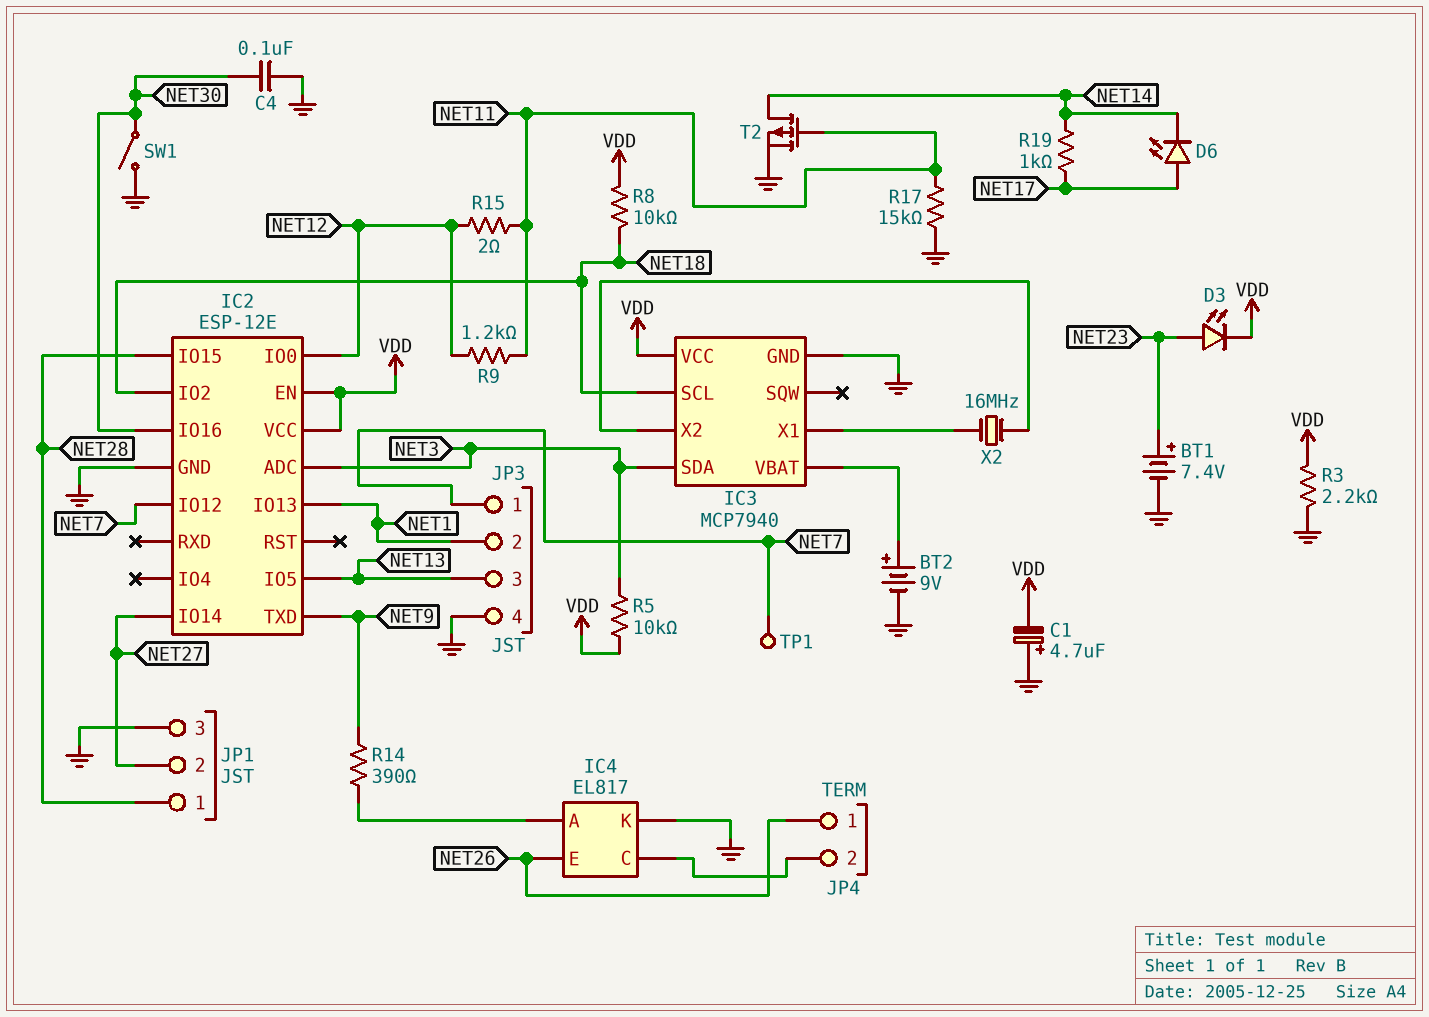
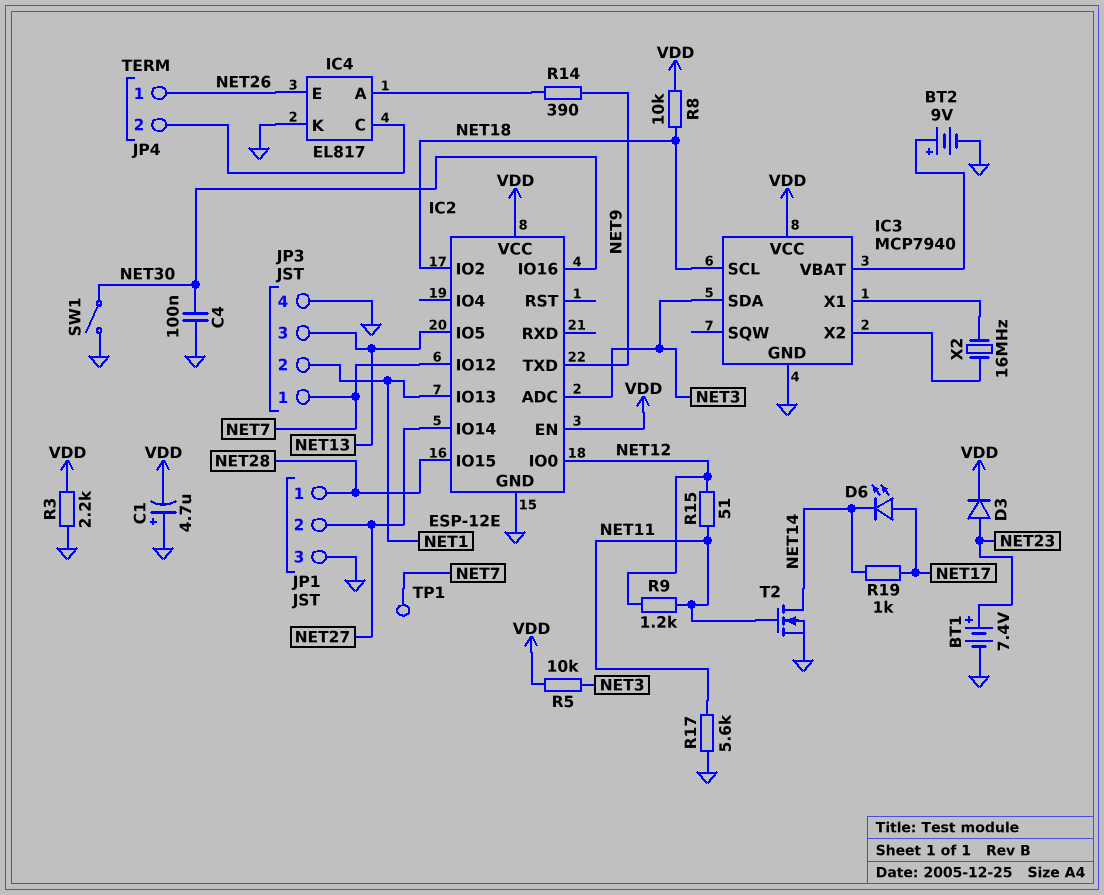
D3: LED (A NET23, K VDD) -> diode (A NET23, K VDD)
R15: 2 (NET11, NET12) -> 51 (NET11, NET12)
R17: 15k (GND, NET11) -> 5.6k (GND, NET11)
T2: PMOS (G NET11, D NET14, S GND) -> NMOS (G NET11, D NET14, S GND)

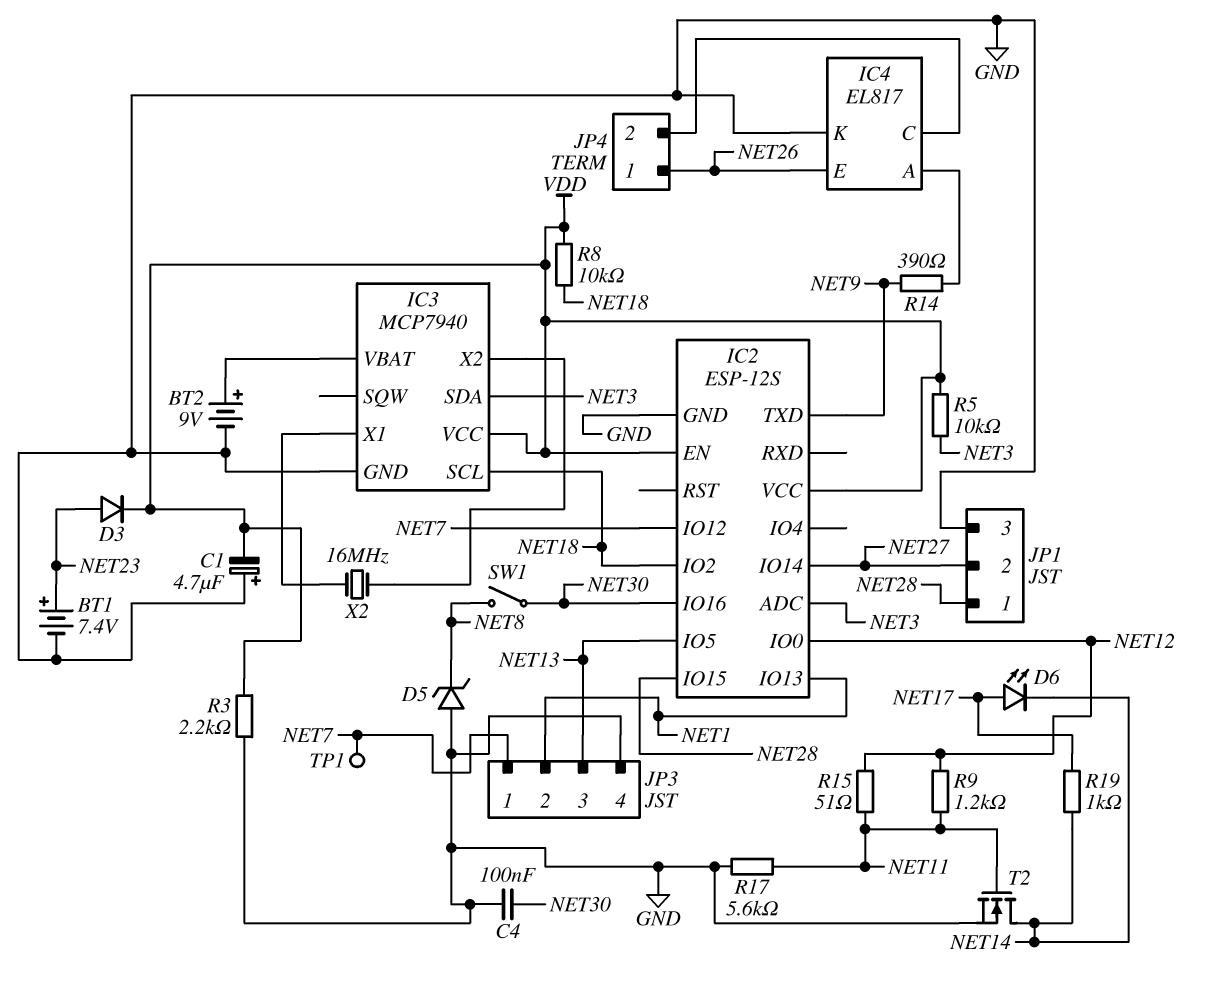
D5: none -> zener (A GND, K NET8)
IC2: ESP-12E -> ESP-12S
SW1: switch (GND, NET30) -> switch (NET8, NET30)

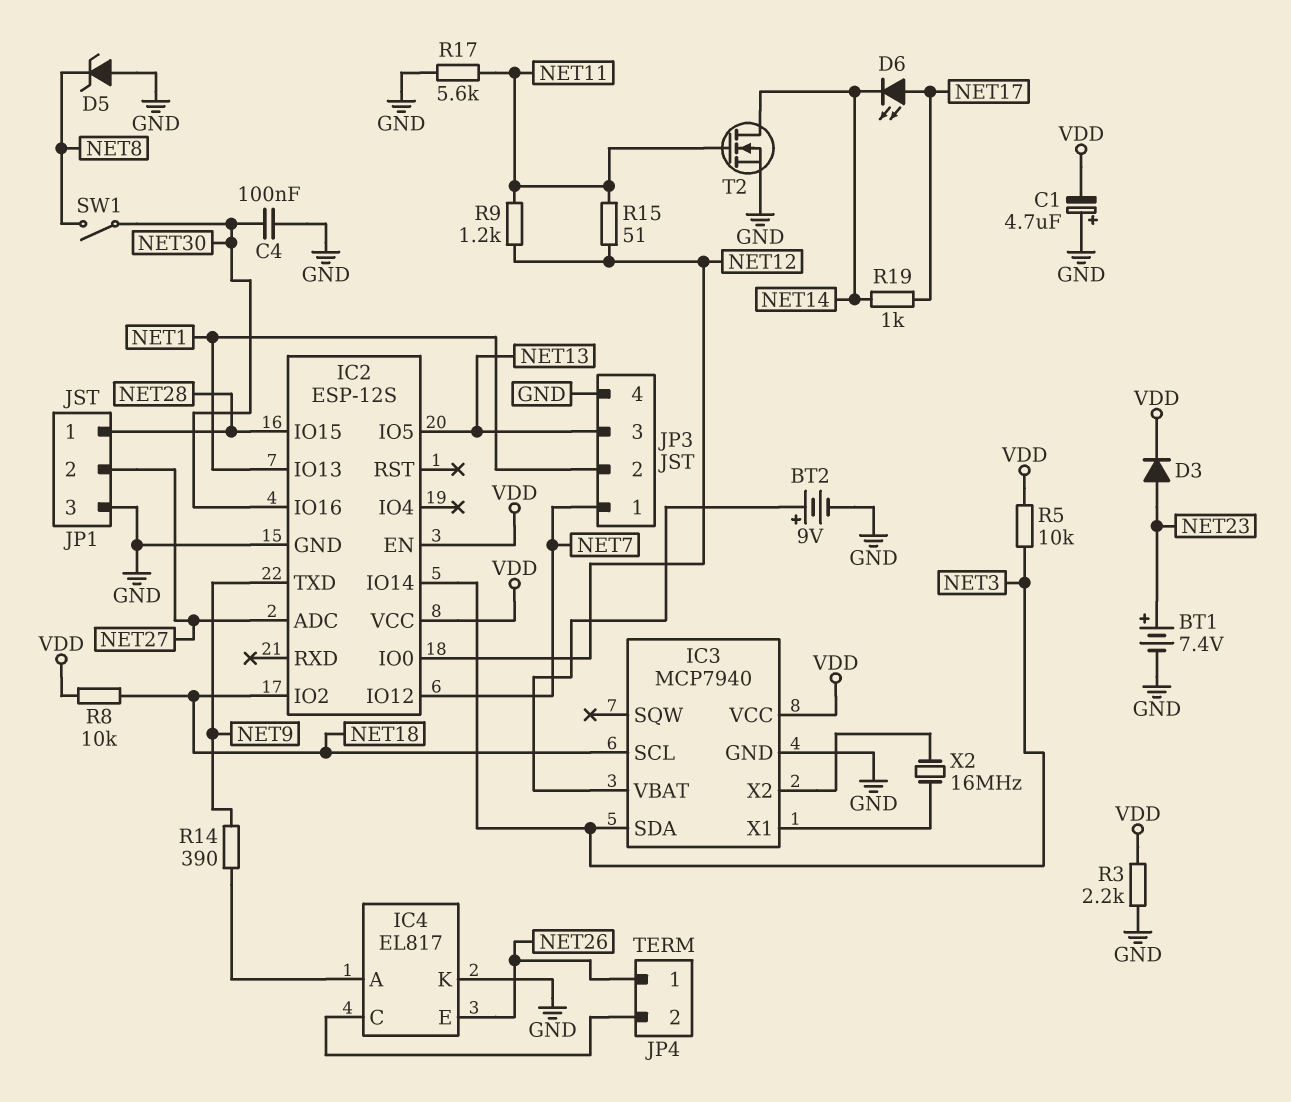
IC2 pin ADC: NET3 -> NET27
IC2 pin IO14: NET27 -> NET3
TP1: test point (NET7) -> none

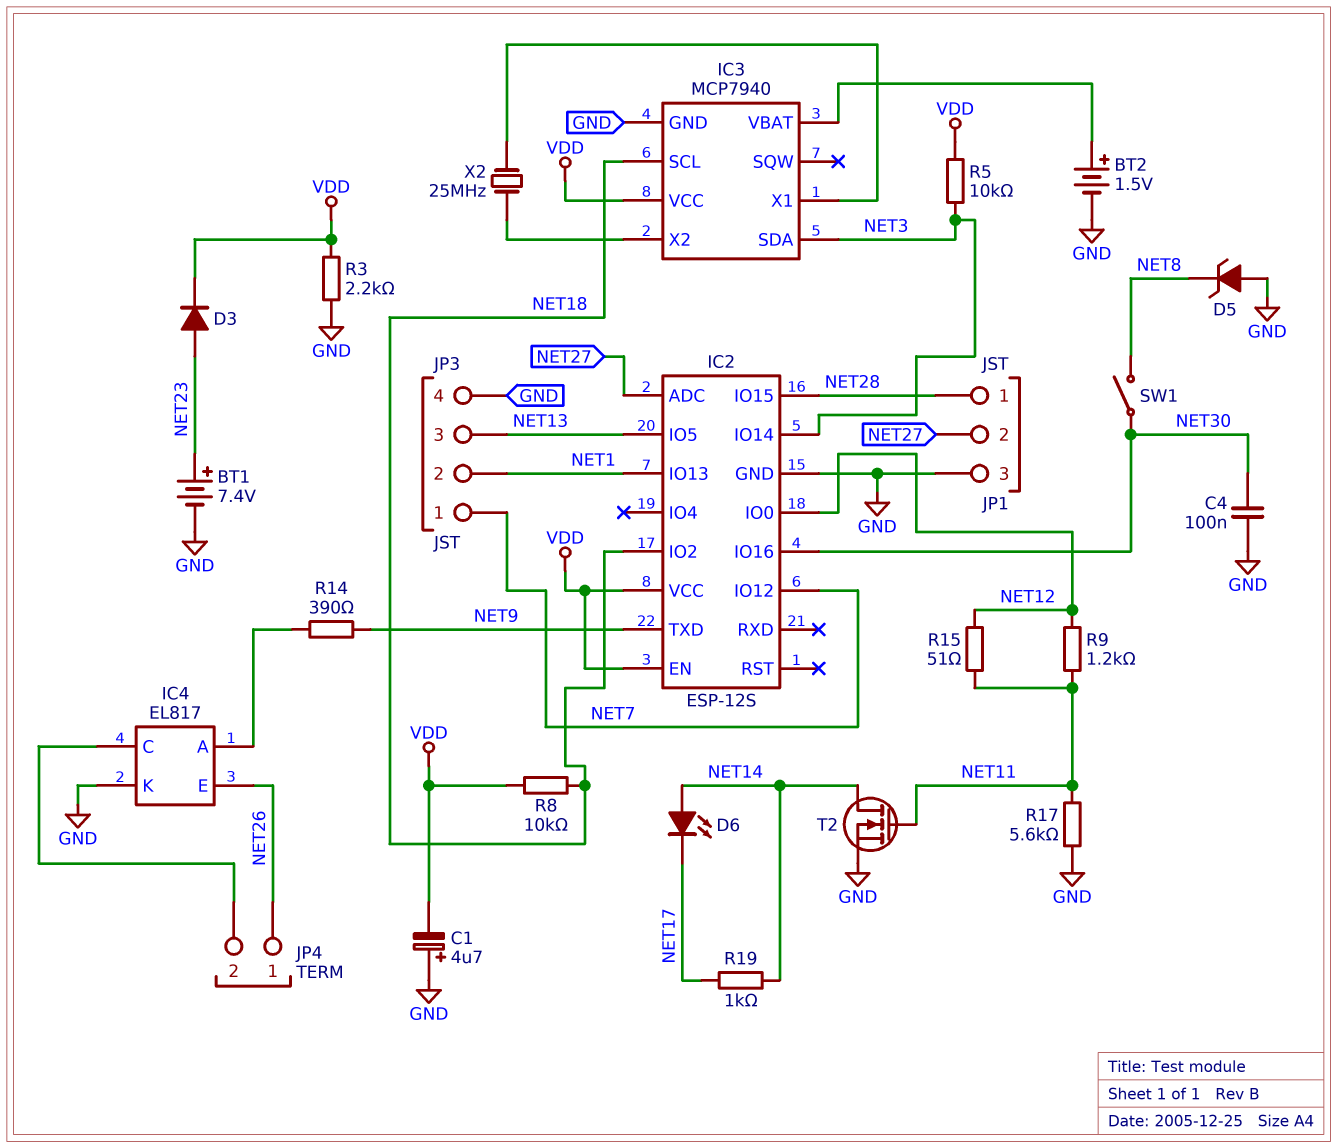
BT2: 9V (plus IC3/VBAT, minus GND) -> 1.5V (plus IC3/VBAT, minus GND)
D6: LED (A NET17, K NET14) -> LED (A NET14, K NET17)
X2: 16MHz (IC3/X1, IC3/X2) -> 25MHz (IC3/X1, IC3/X2)

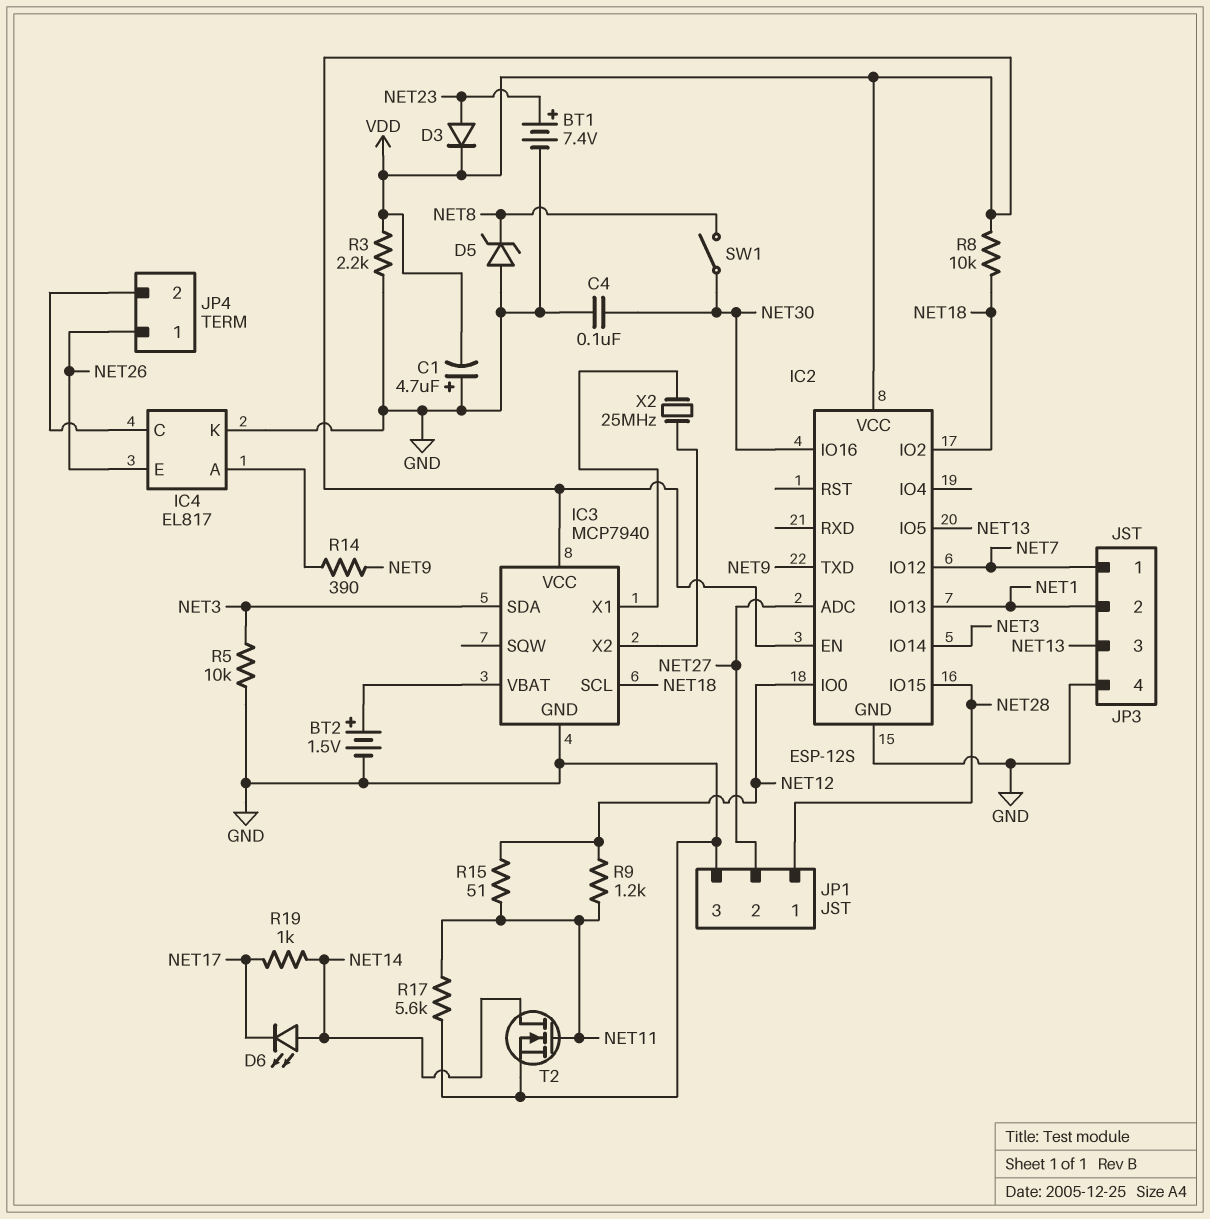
R5: 10k (NET3, VDD) -> 10k (GND, NET3)

